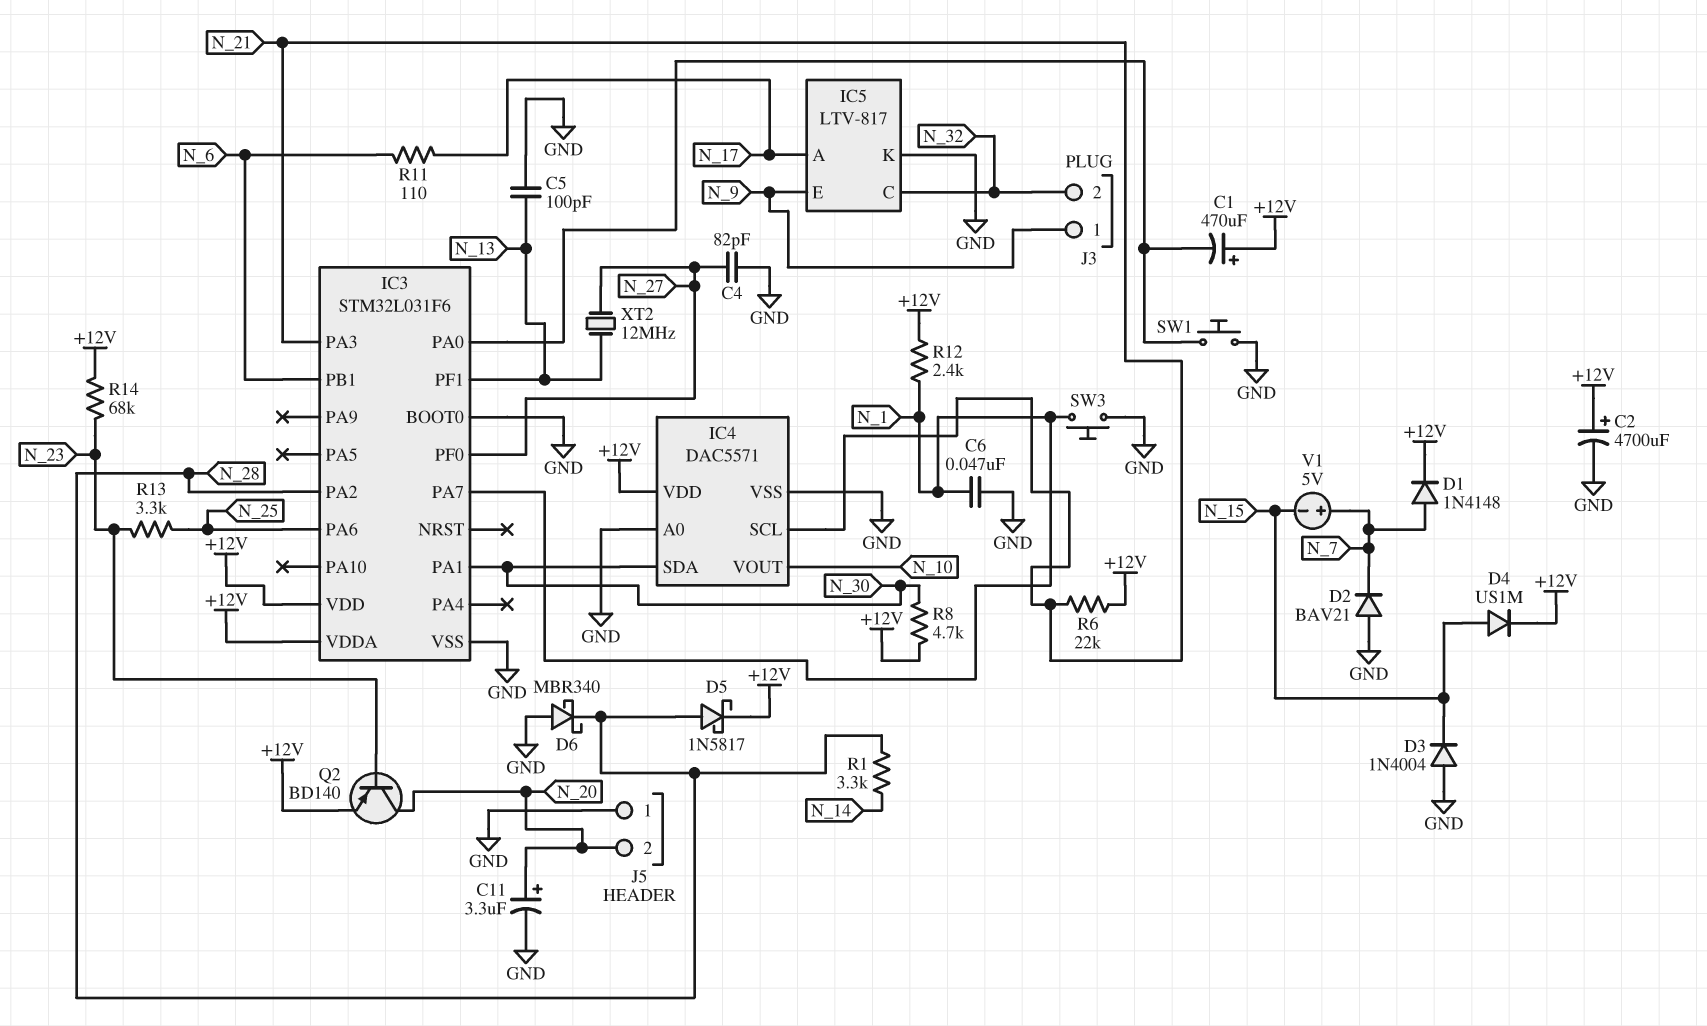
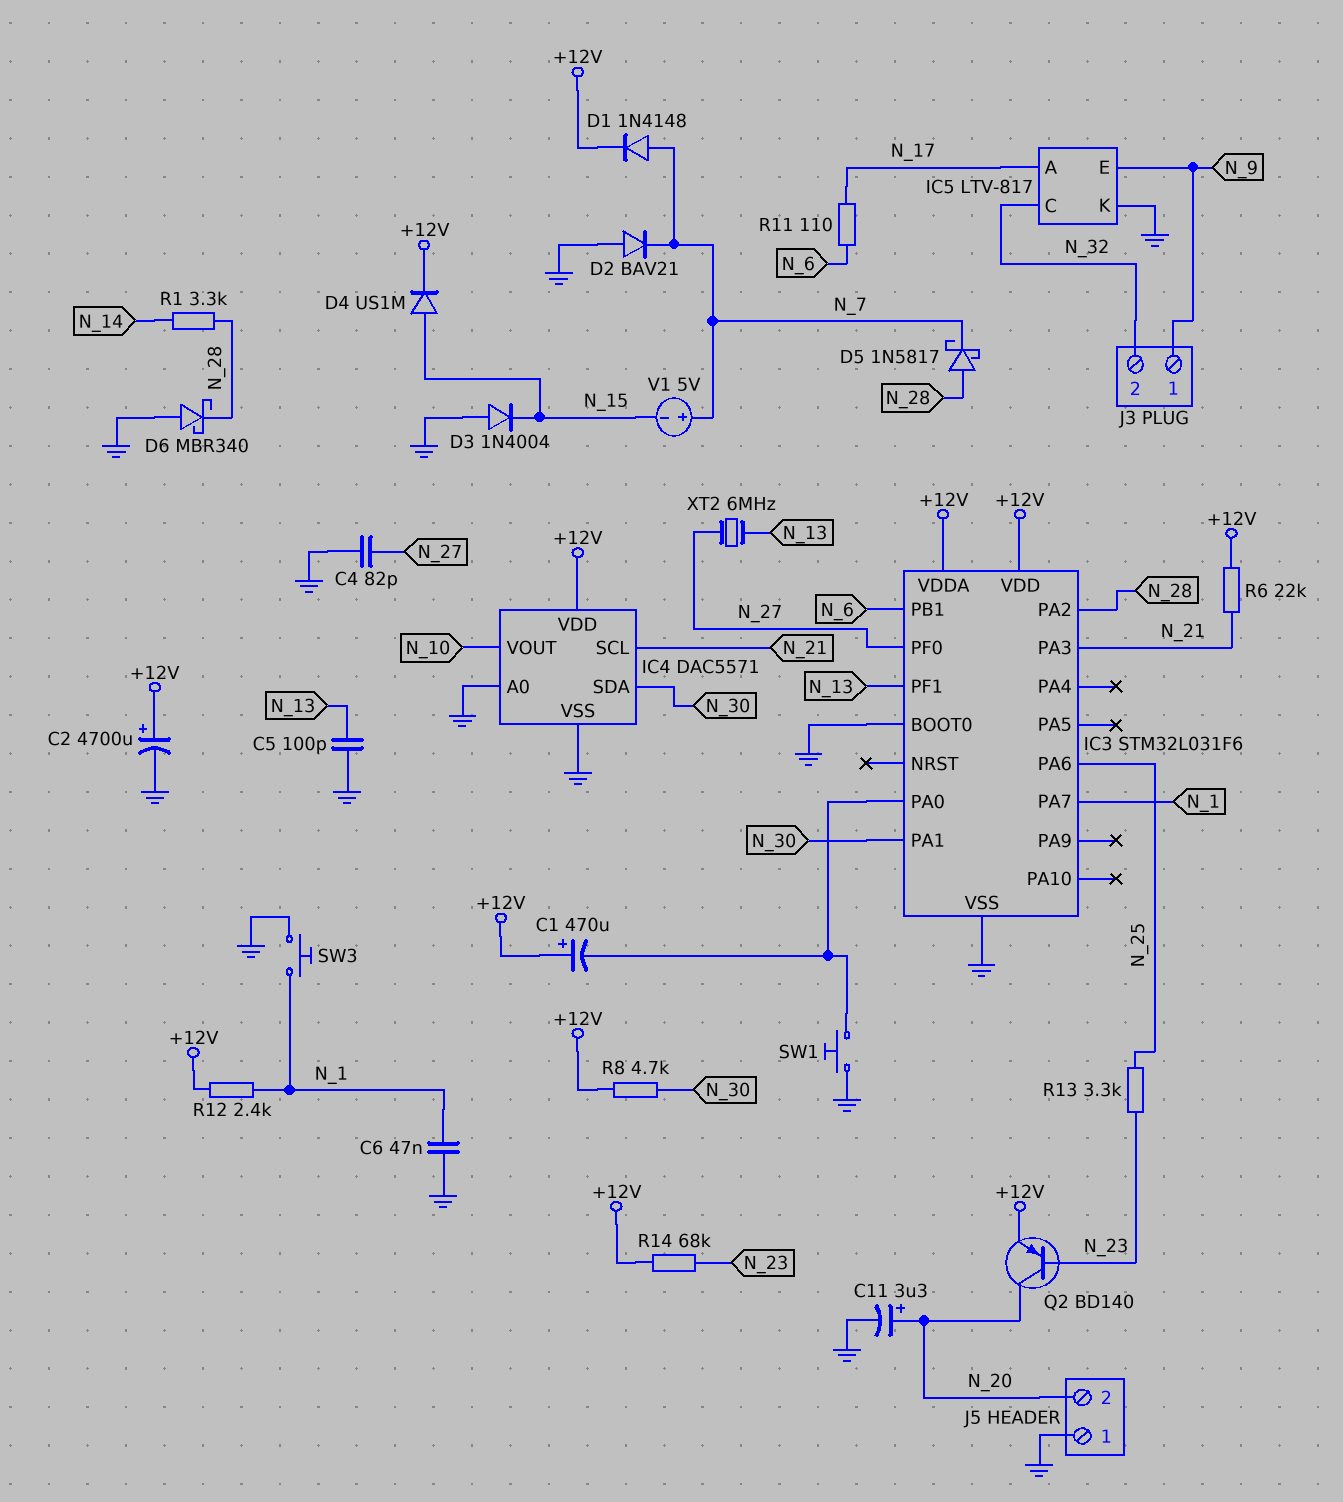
D5: schottky 1N5817 (A N_28, K +12V) -> schottky 1N5817 (A N_28, K N_7)
XT2: 12MHz (N_13, N_27) -> 6MHz (N_13, N_27)

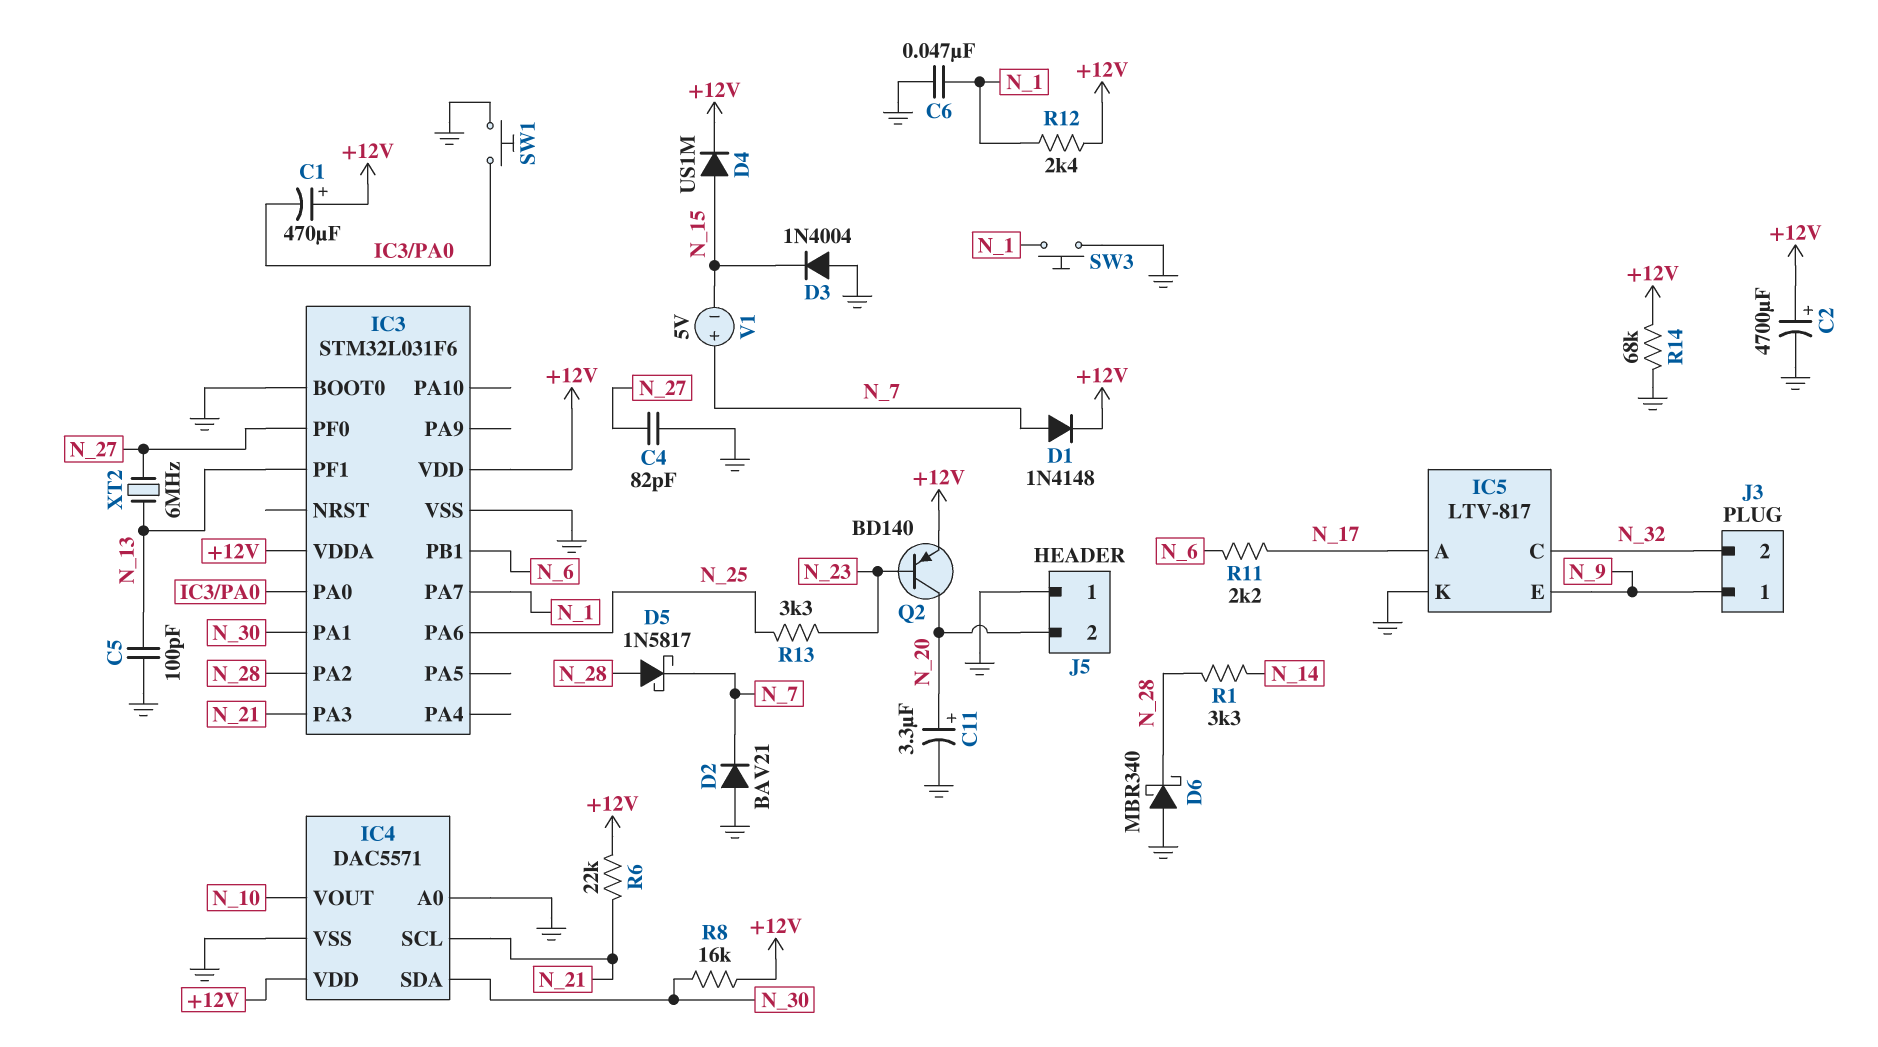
R8: 4.7k (+12V, N_30) -> 16k (+12V, N_30)
R11: 110 (N_6, N_17) -> 2.2k (N_6, N_17)
R14: 68k (+12V, N_23) -> 68k (+12V, GND)

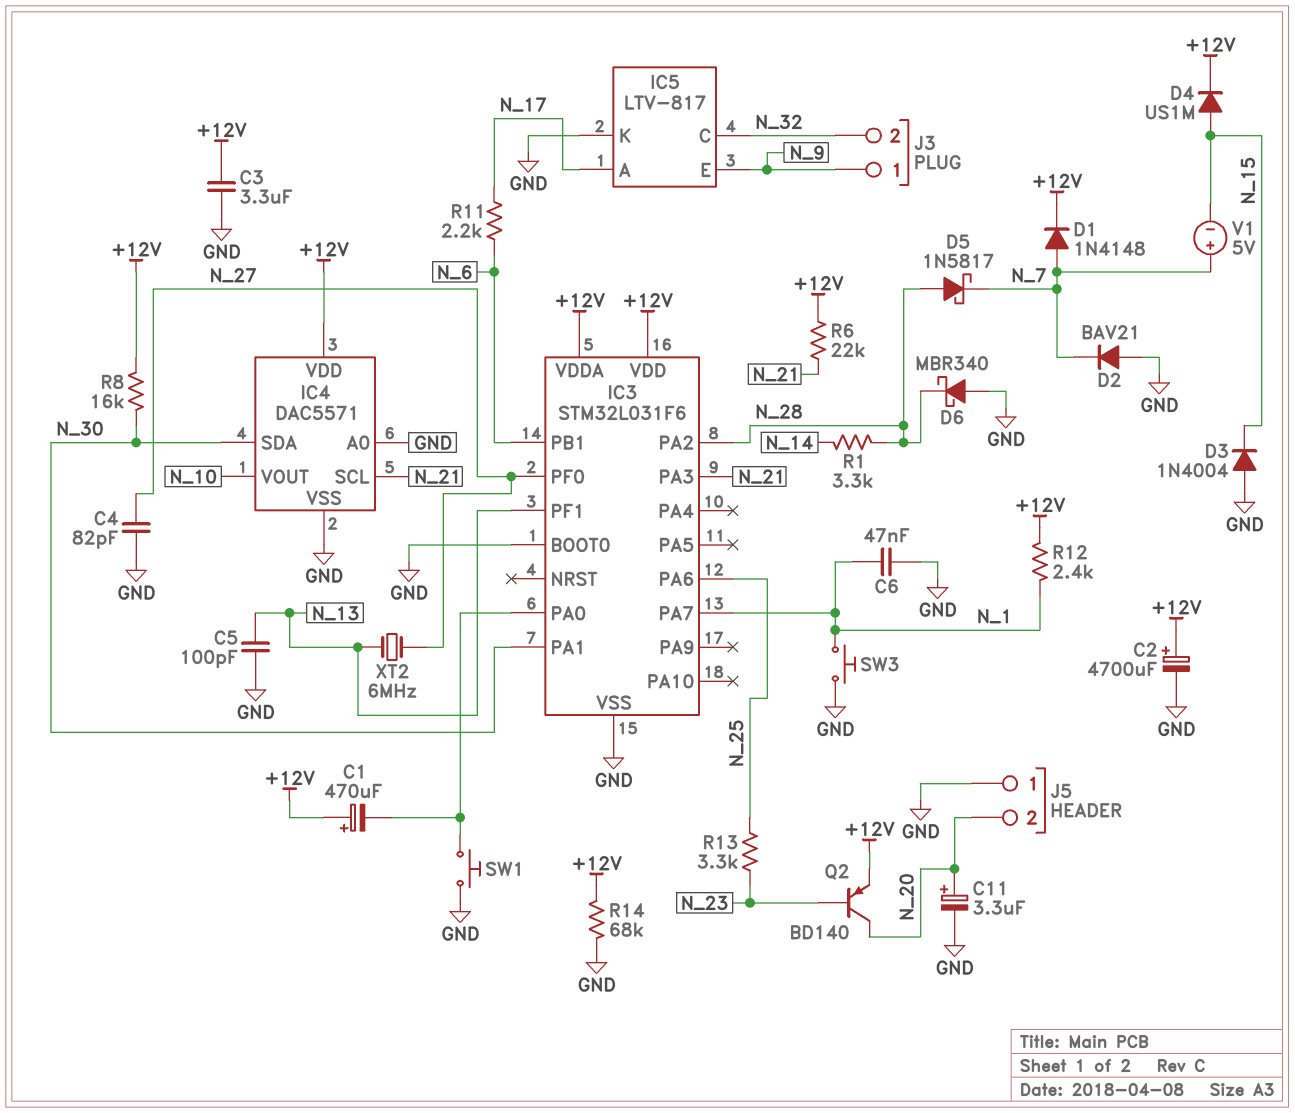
C3: none -> 3.3uF (+12V, GND)

